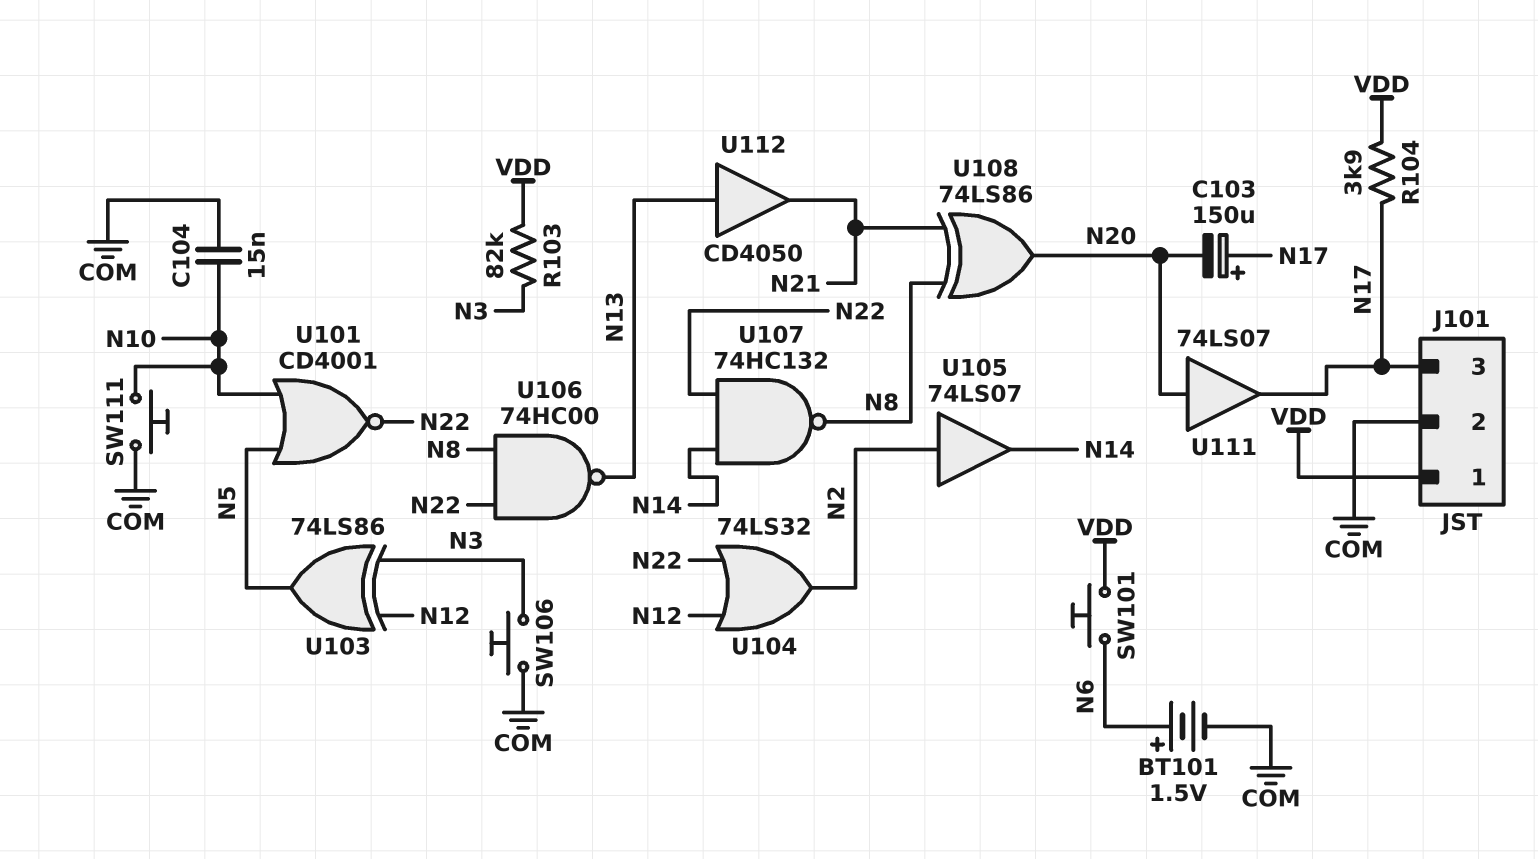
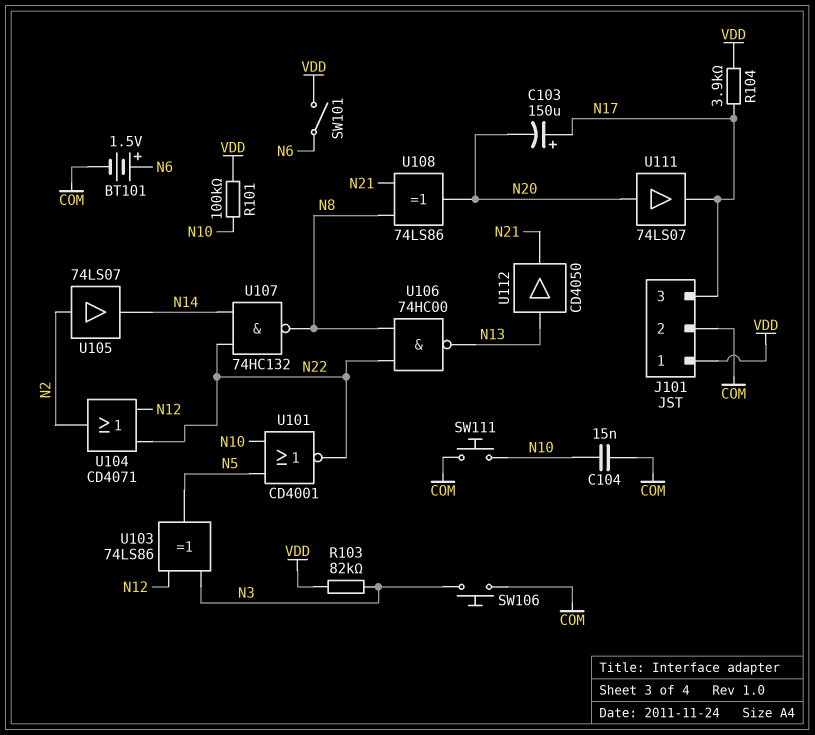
R101: none -> 100k (N10, VDD)
SW101: button (N6, VDD) -> switch (N6, VDD)
U104: OR 74LS32 (in N12, in N22, out N2) -> OR CD4071 (in N12, in N22, out N2)

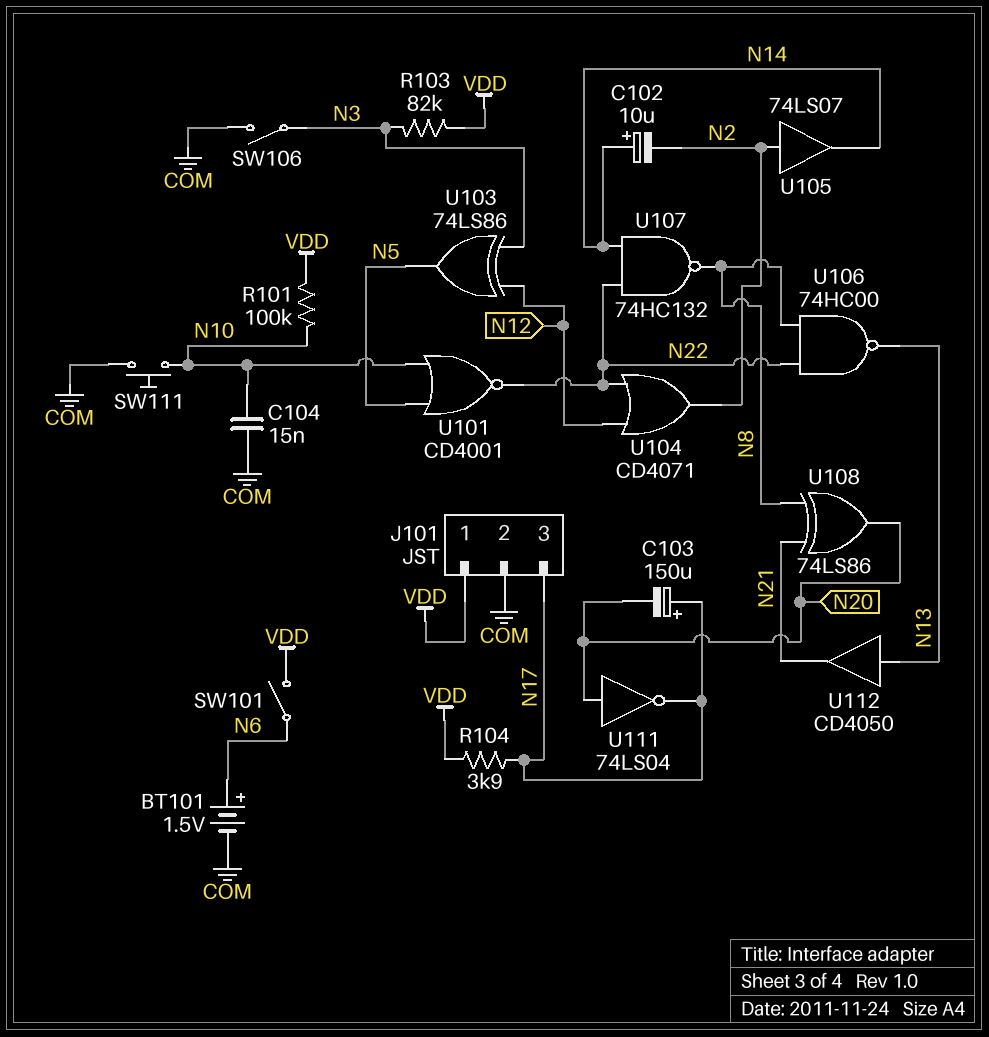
C102: none -> 10uF (plus N14, minus N2)
SW106: button (COM, N3) -> switch (COM, N3)
U111: buffer 74LS07 (in N20, out N17) -> NOT 74LS04 (in N20, out N17)

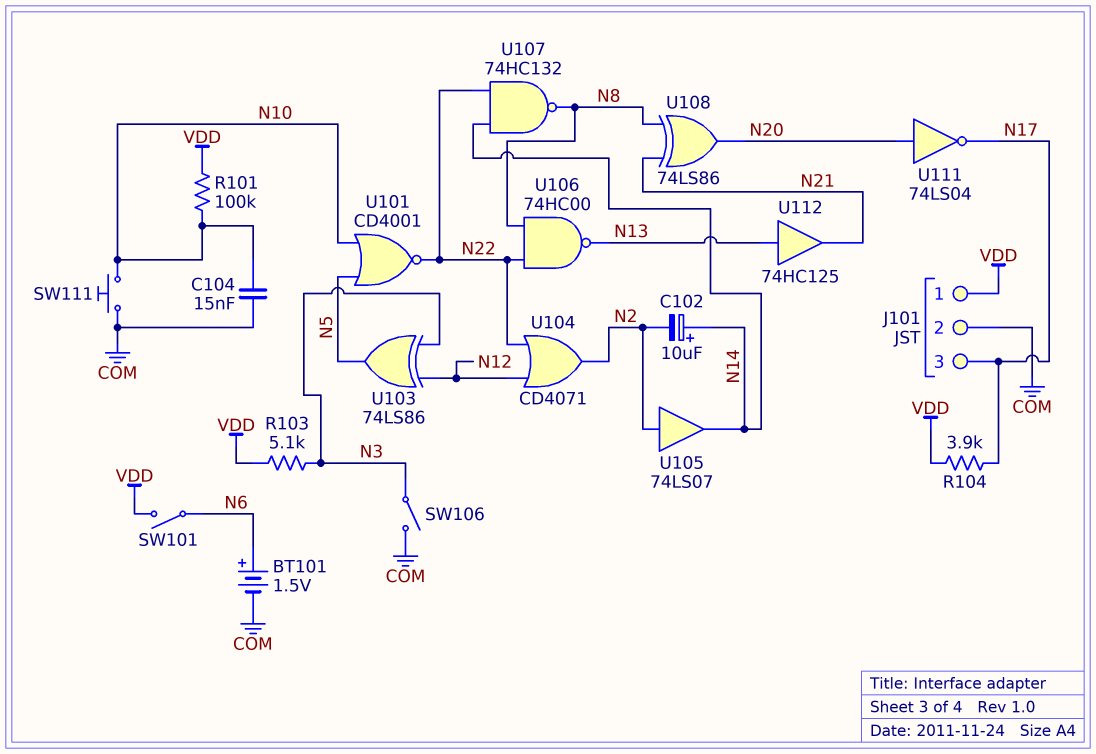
C103: 150uF (plus N17, minus N20) -> none
R103: 82k (N3, VDD) -> 5.1k (N3, VDD)
U112: buffer CD4050 (in N13, out N21) -> buffer 74HC125 (in N13, out N21)

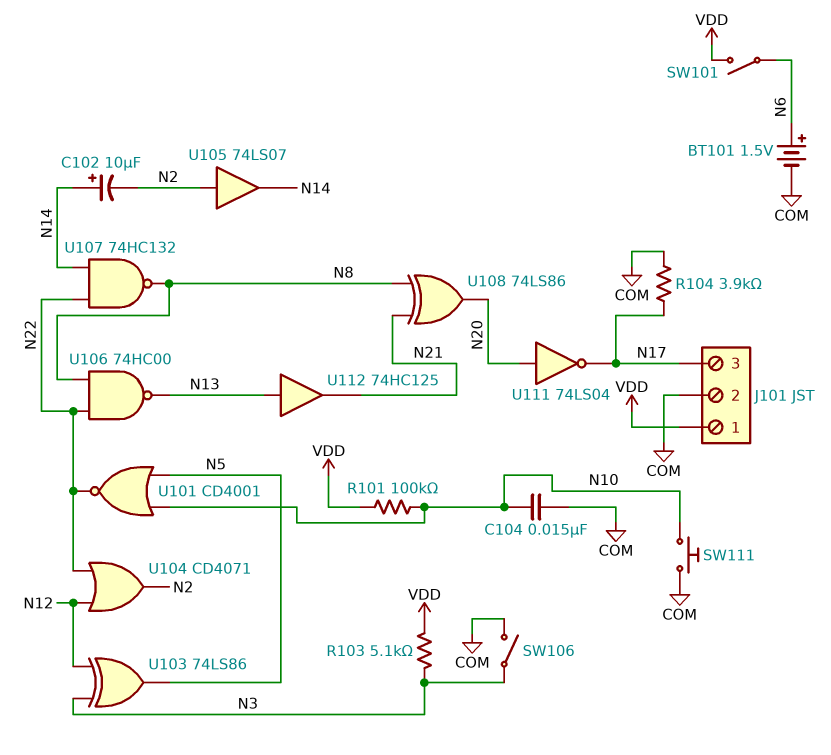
R104: 3.9k (N17, VDD) -> 3.9k (COM, N17)

